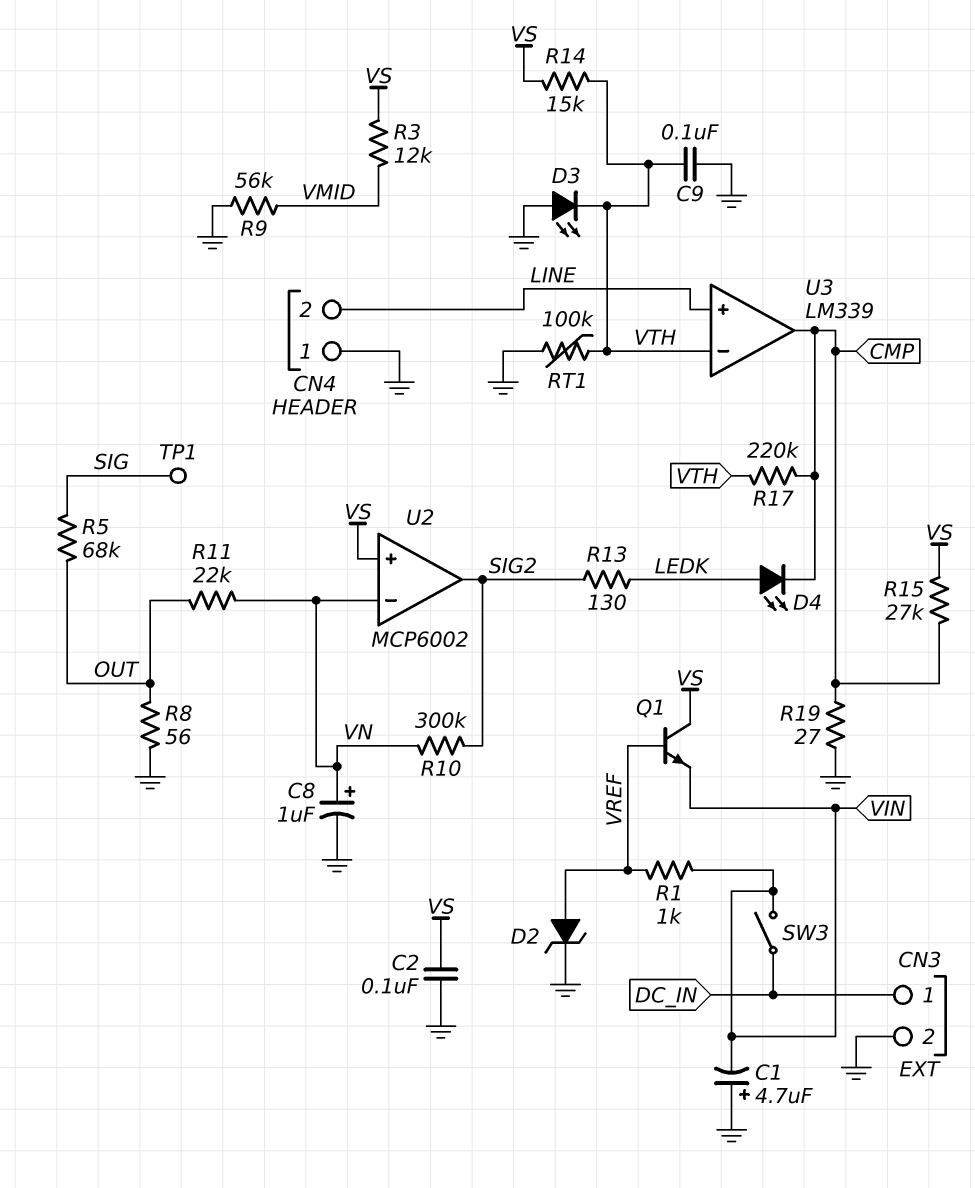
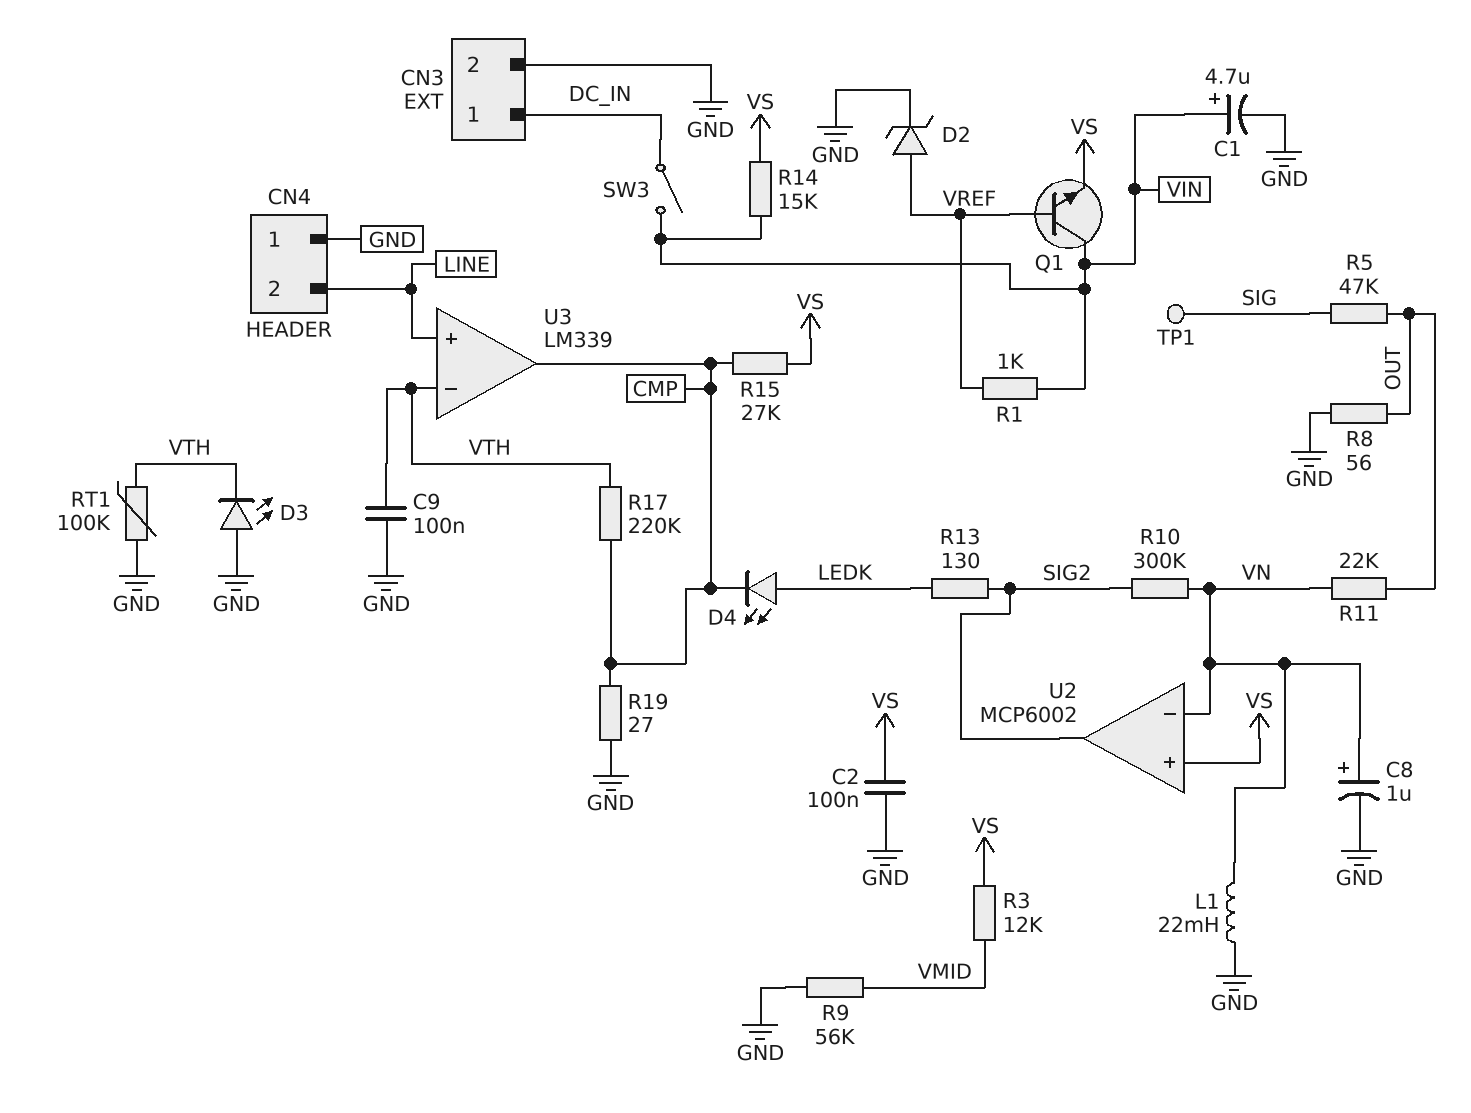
C1: 4.7uF (plus GND, minus VIN) -> 4.7uF (plus VIN, minus GND)
L1: none -> 22mH (GND, VN)
Q1: NPN (B VREF, C VS, E VIN) -> NPN (B VREF, C VIN, E VS)
R5: 68k (OUT, SIG) -> 47k (OUT, SIG)
R14: 15k (VS, VTH) -> 15k (VIN, VS)

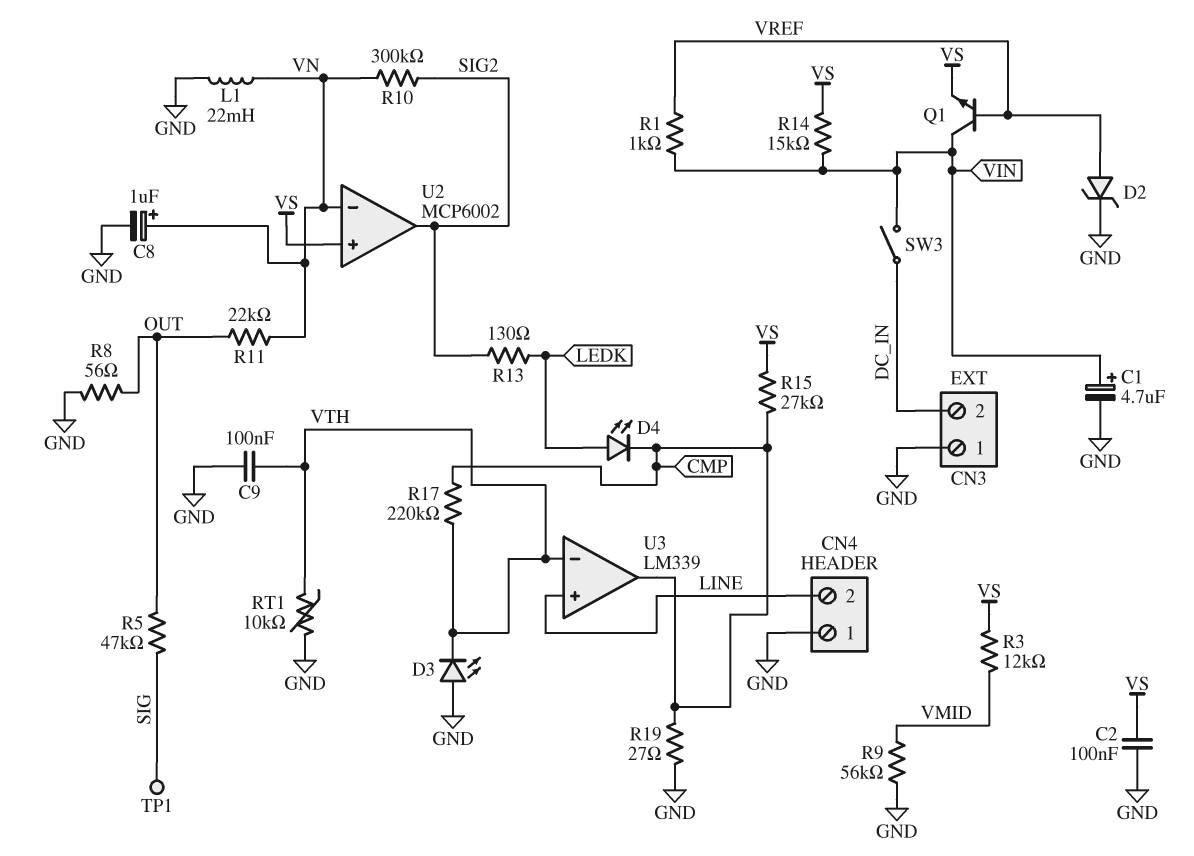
CN3 pin 1: DC_IN -> GND
CN3 pin 2: GND -> DC_IN
RT1: 100k (GND, VTH) -> 10k (GND, VTH)

